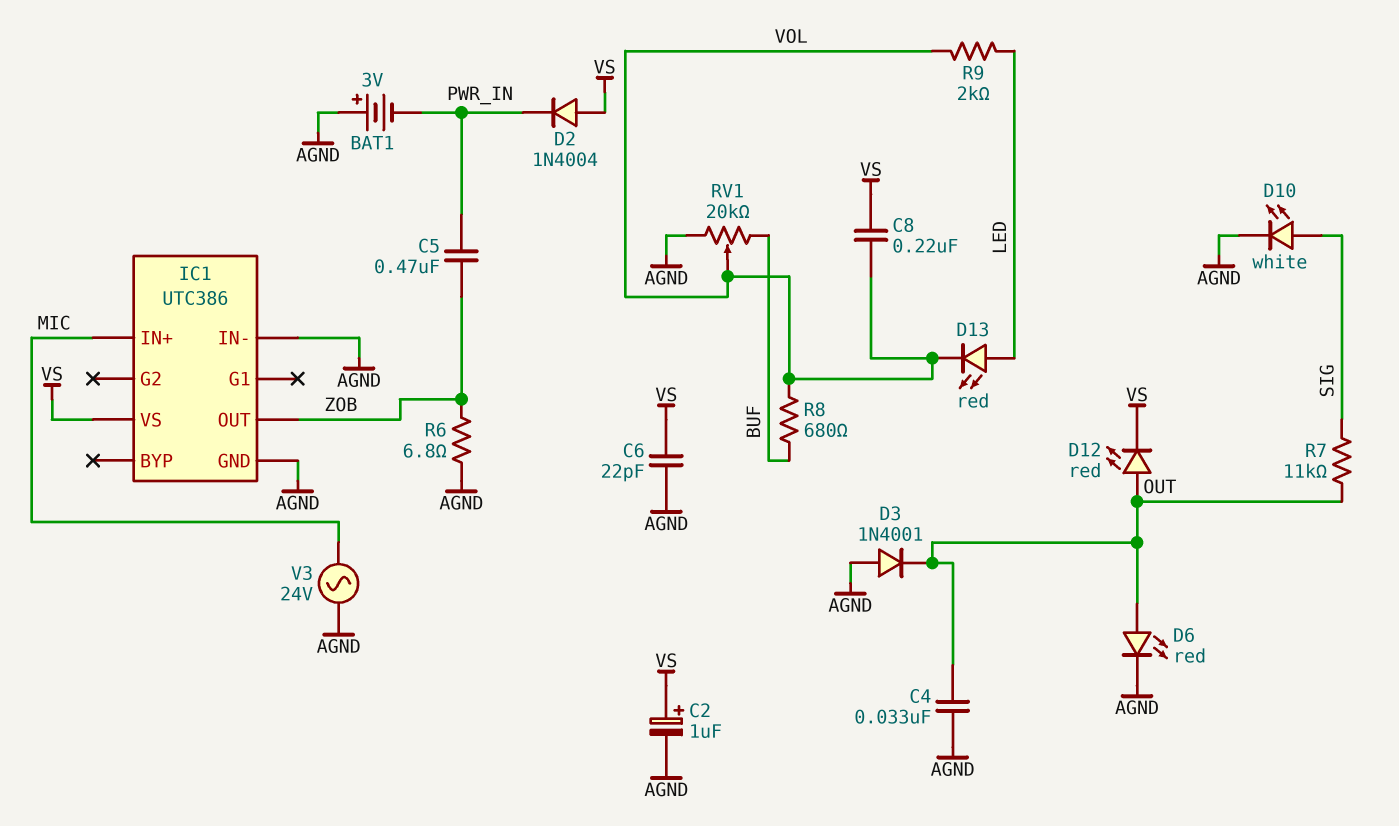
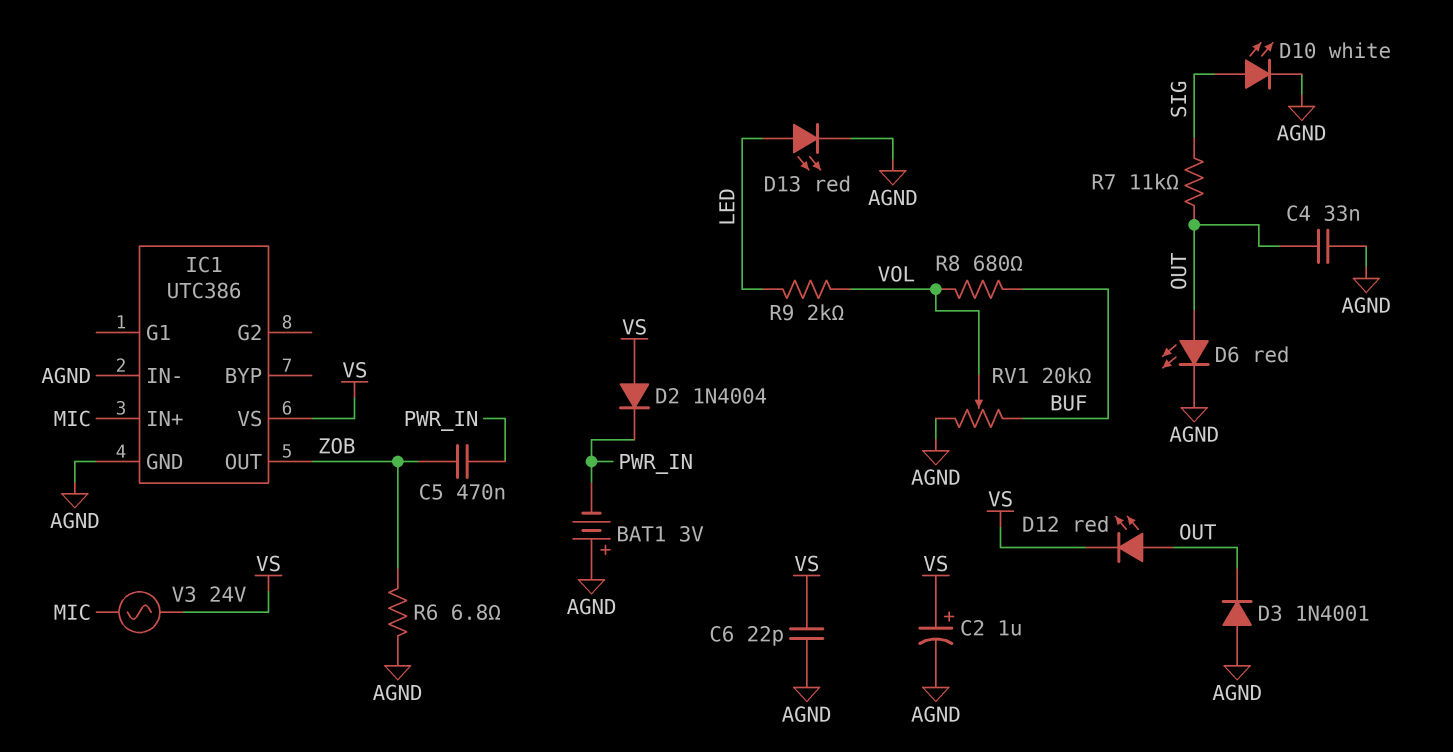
C8: 220nF (VOL, VS) -> none
D13: LED red (A LED, K VOL) -> LED red (A LED, K AGND)
V3: AC 24V (AGND, MIC) -> AC 24V (MIC, VS)

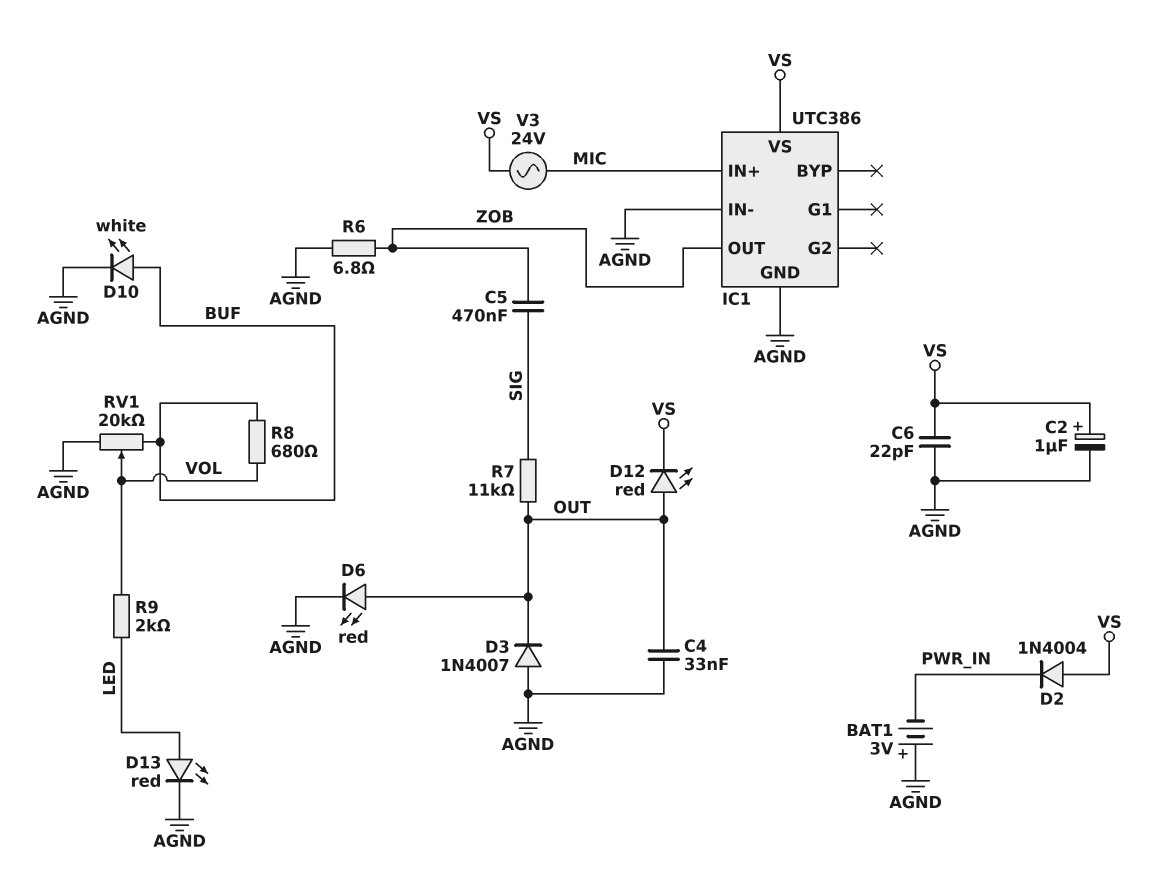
C5: 470nF (PWR_IN, ZOB) -> 470nF (SIG, ZOB)
D3: diode 1N4001 (A AGND, K OUT) -> diode 1N4007 (A AGND, K OUT)
D10: LED white (A SIG, K AGND) -> LED white (A BUF, K AGND)

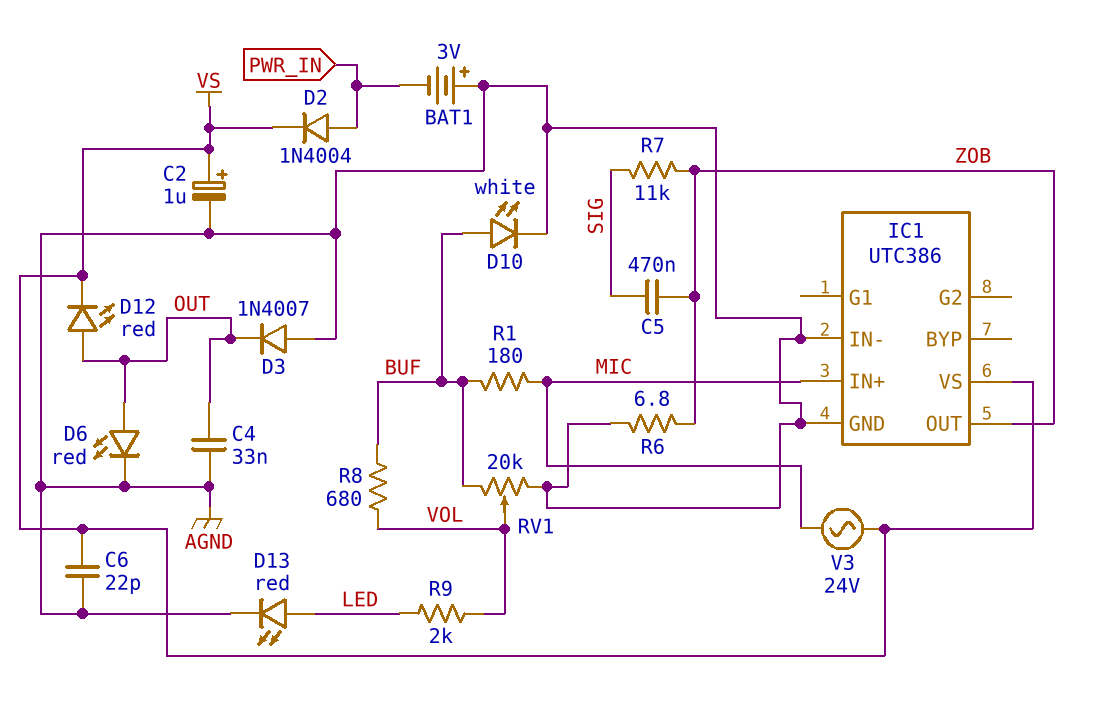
D2: diode 1N4004 (A VS, K PWR_IN) -> diode 1N4004 (A PWR_IN, K VS)
R1: none -> 180 (BUF, MIC)
R7: 11k (OUT, SIG) -> 11k (SIG, ZOB)

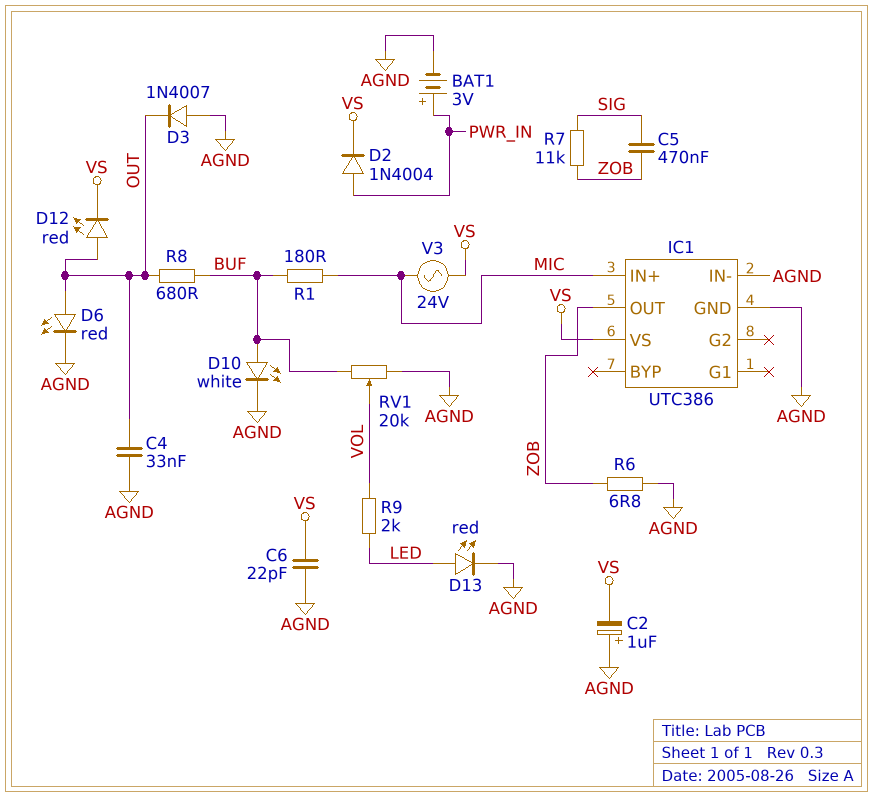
BAT1: 3V (plus AGND, minus PWR_IN) -> 3V (plus PWR_IN, minus AGND)
C2: 1uF (plus VS, minus AGND) -> 1uF (plus AGND, minus VS)
R8: 680 (BUF, VOL) -> 680 (BUF, OUT)

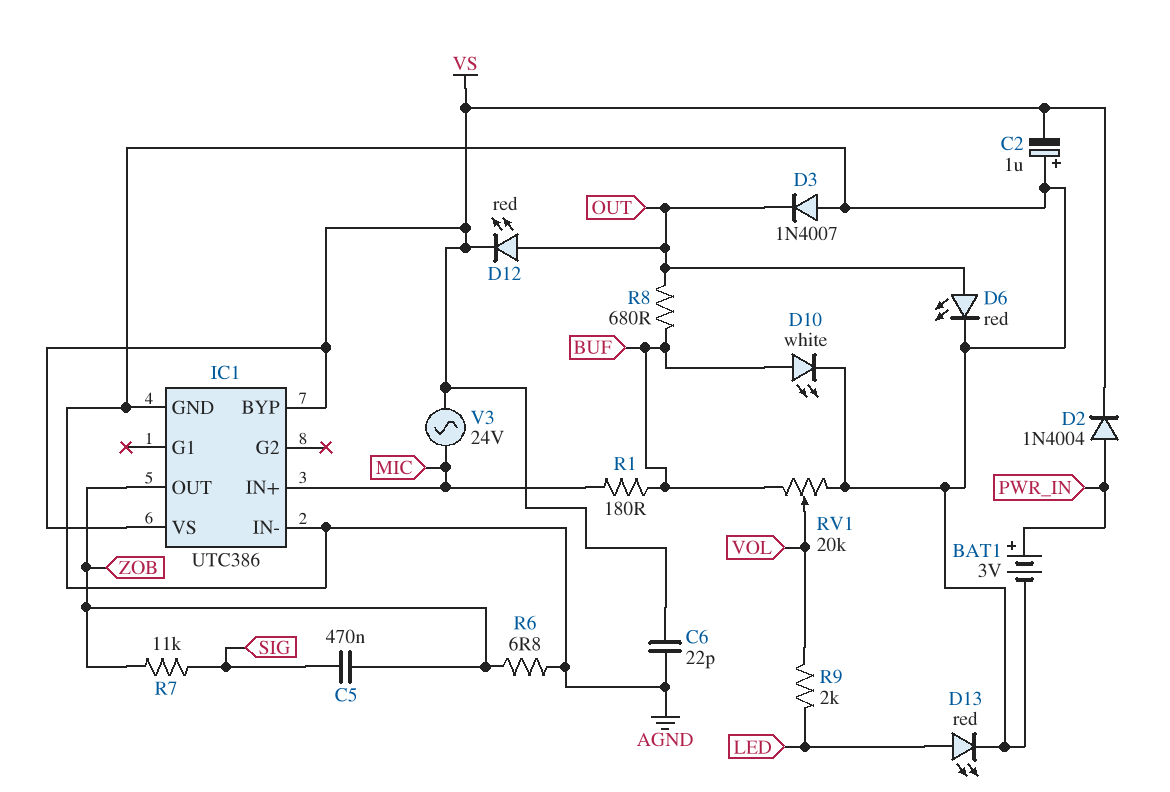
C4: 33nF (AGND, OUT) -> none
IC1 pin BYP: none -> VS

